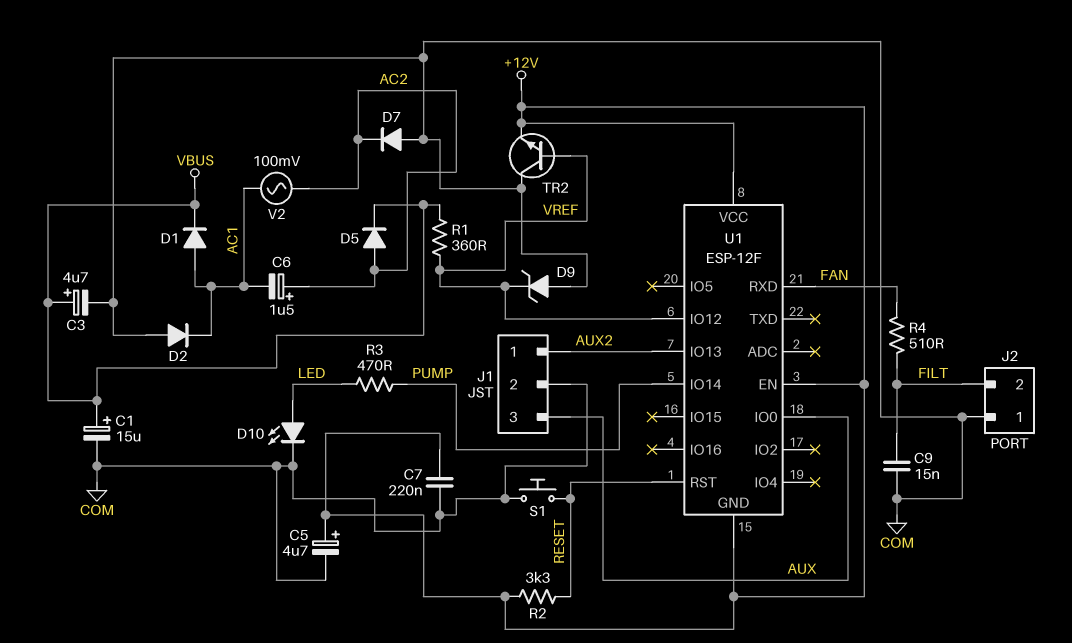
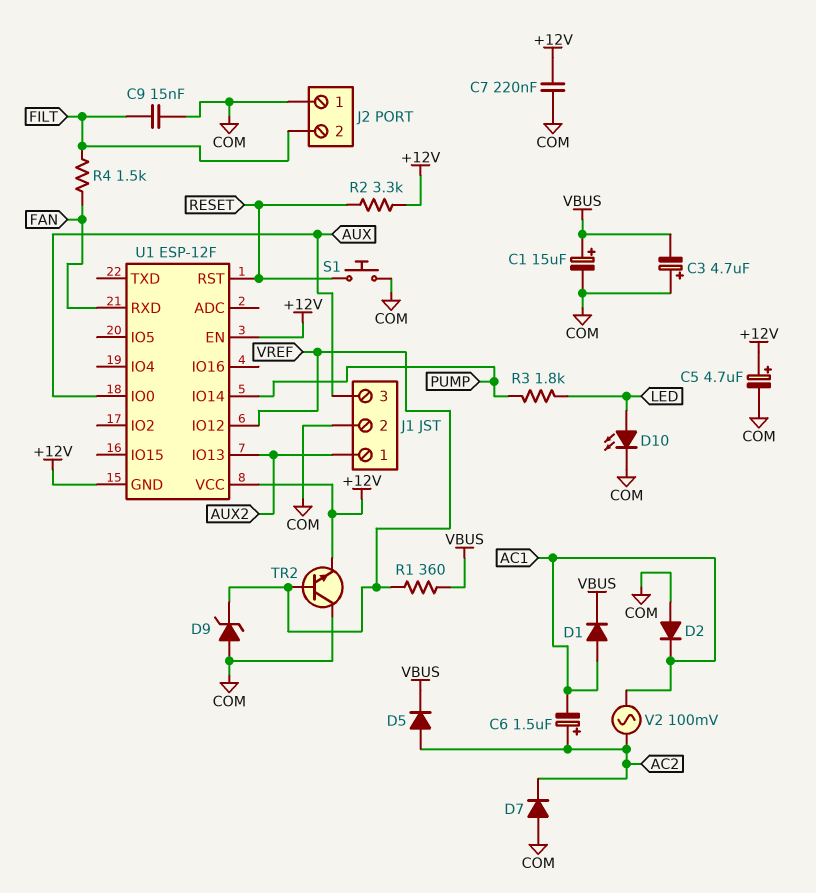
C3: 4.7uF (plus VBUS, minus COM) -> 4.7uF (plus COM, minus VBUS)
R3: 470 (LED, PUMP) -> 1.8k (LED, PUMP)
R4: 510 (FAN, FILT) -> 1.5k (FAN, FILT)

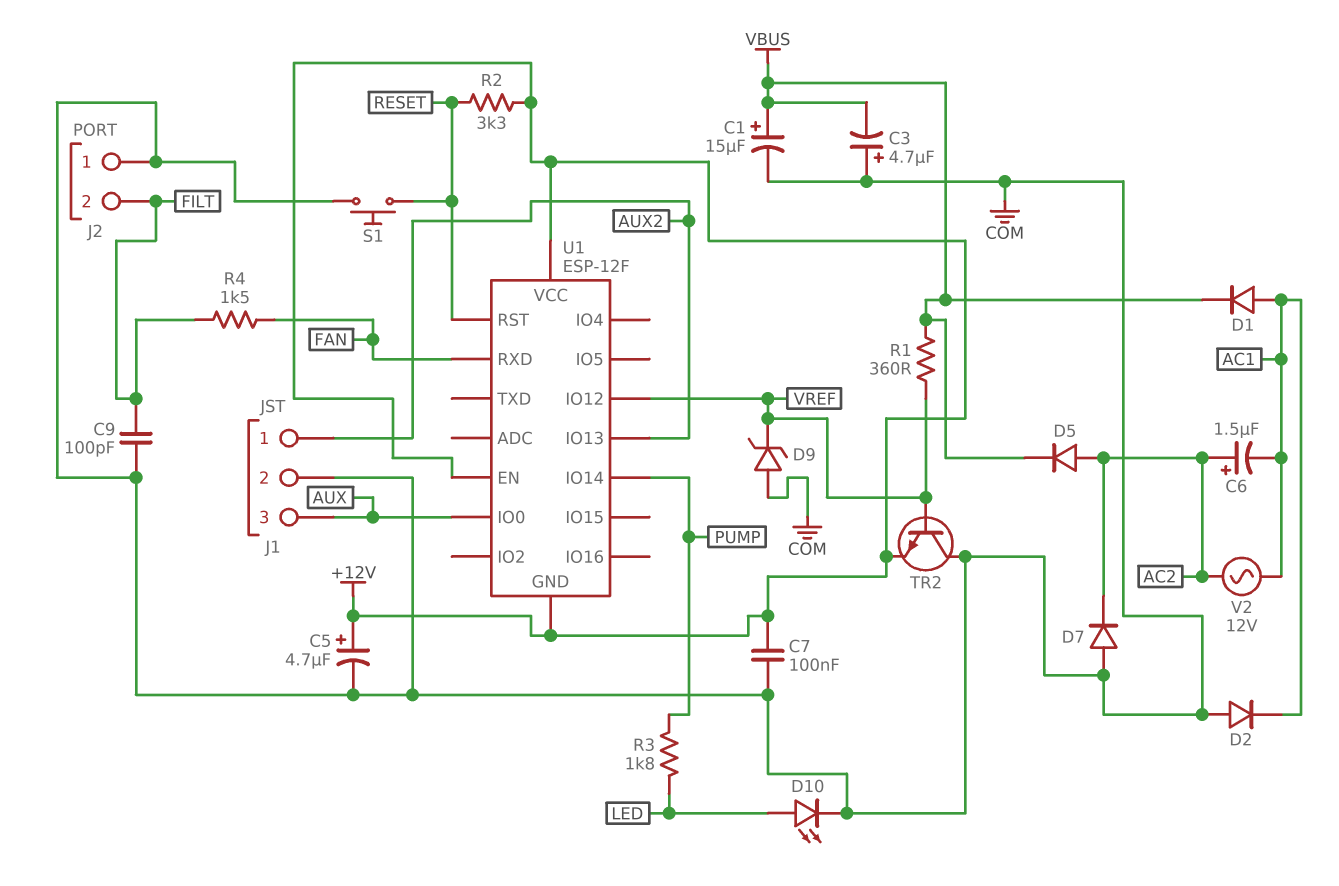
C7: 220nF (+12V, COM) -> 100nF (+12V, COM)
C9: 15nF (COM, FILT) -> 100pF (COM, FILT)
V2: AC 100mV (AC1, AC2) -> AC 12V (AC1, AC2)

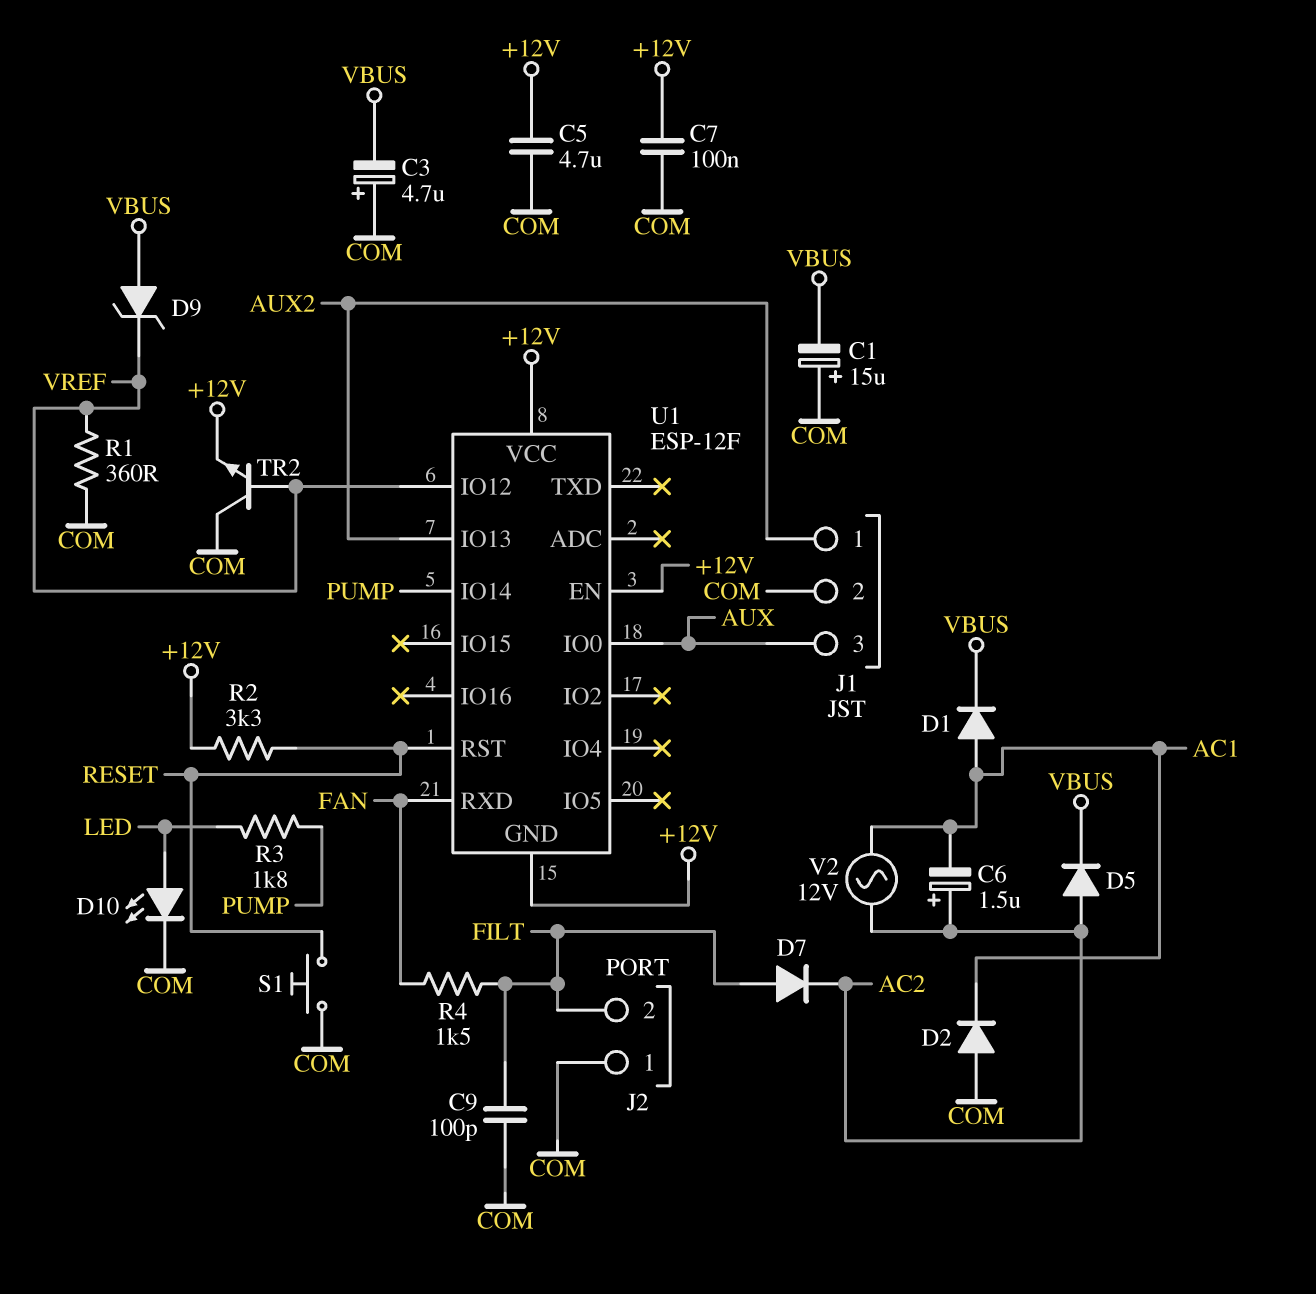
C1: 15uF (plus VBUS, minus COM) -> 15uF (plus COM, minus VBUS)
C5: 4.7uF (plus +12V, minus COM) -> 4.7uF (+12V, COM)
D7: diode (A COM, K AC2) -> diode (A FILT, K AC2)
D9: zener (A COM, K VREF) -> zener (A VBUS, K VREF)
R1: 360 (VBUS, VREF) -> 360 (COM, VREF)

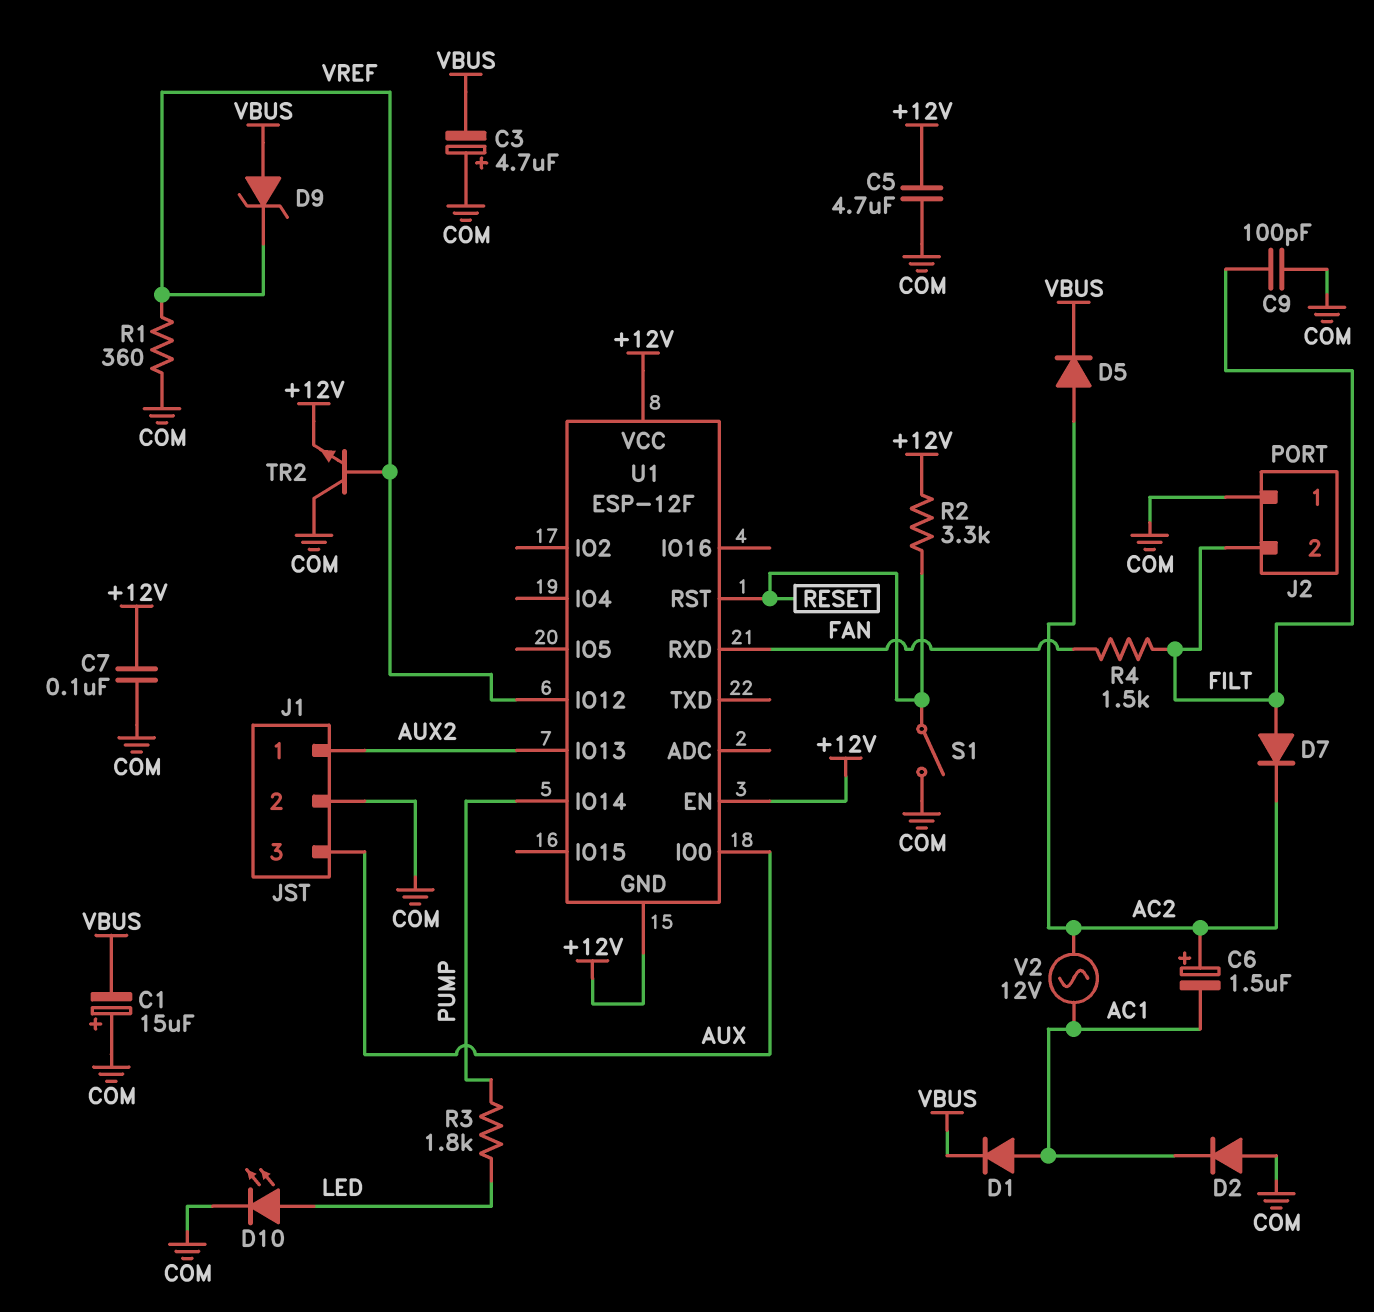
S1: button (COM, RESET) -> switch (COM, RESET)

